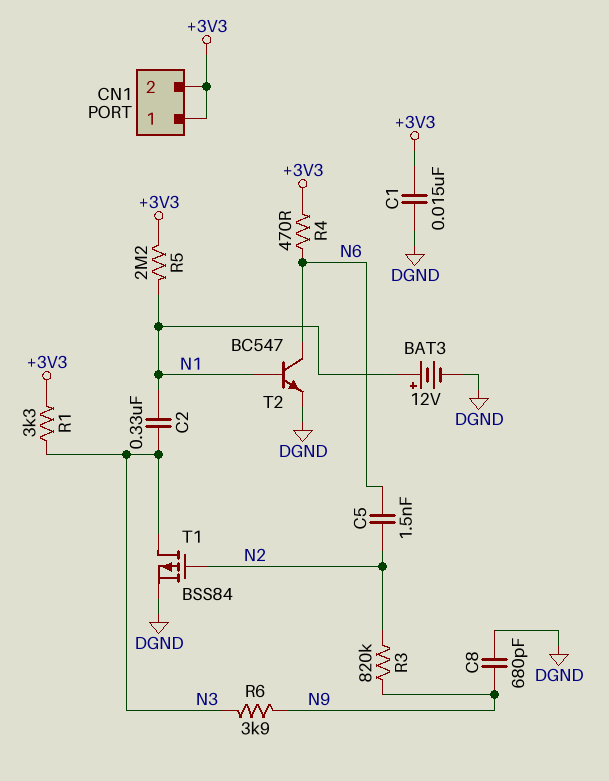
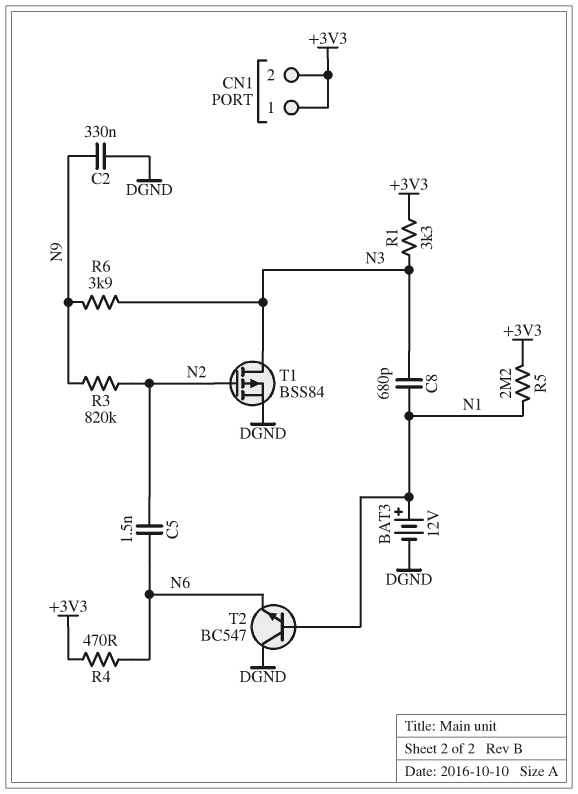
C1: 15nF (+3V3, DGND) -> none
C2: 330nF (N1, N3) -> 330nF (DGND, N9)
C8: 680pF (DGND, N9) -> 680pF (N1, N3)
T2: NPN BC547 (B N1, C N6, E DGND) -> NPN BC547 (B N1, C DGND, E N6)

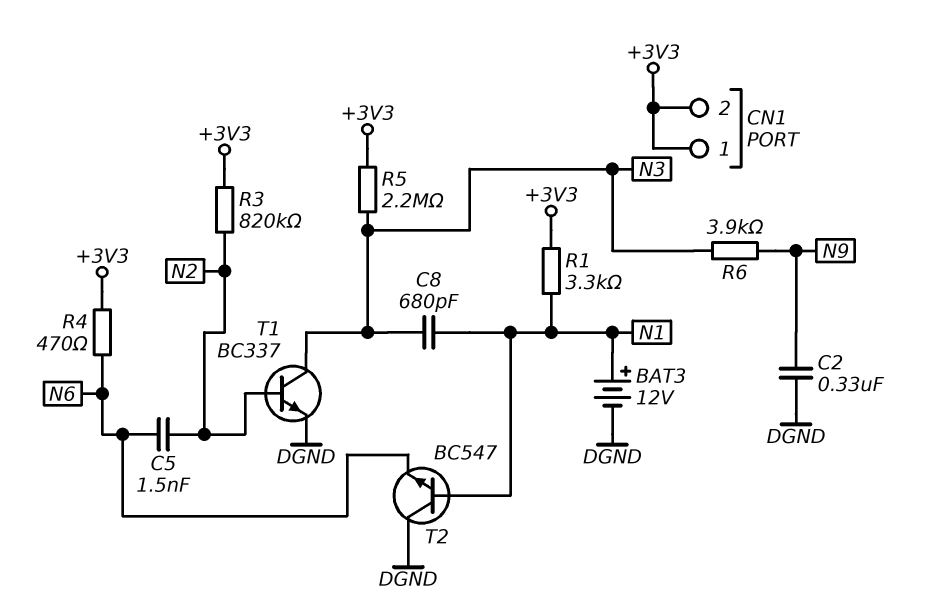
R1: 3.3k (+3V3, N3) -> 3.3k (+3V3, N1)
R3: 820k (N2, N9) -> 820k (+3V3, N2)
R5: 2.2M (+3V3, N1) -> 2.2M (+3V3, N3)
T1: PMOS BSS84 (G N2, D N3, S DGND) -> NPN BC337 (B N2, C N3, E DGND)

